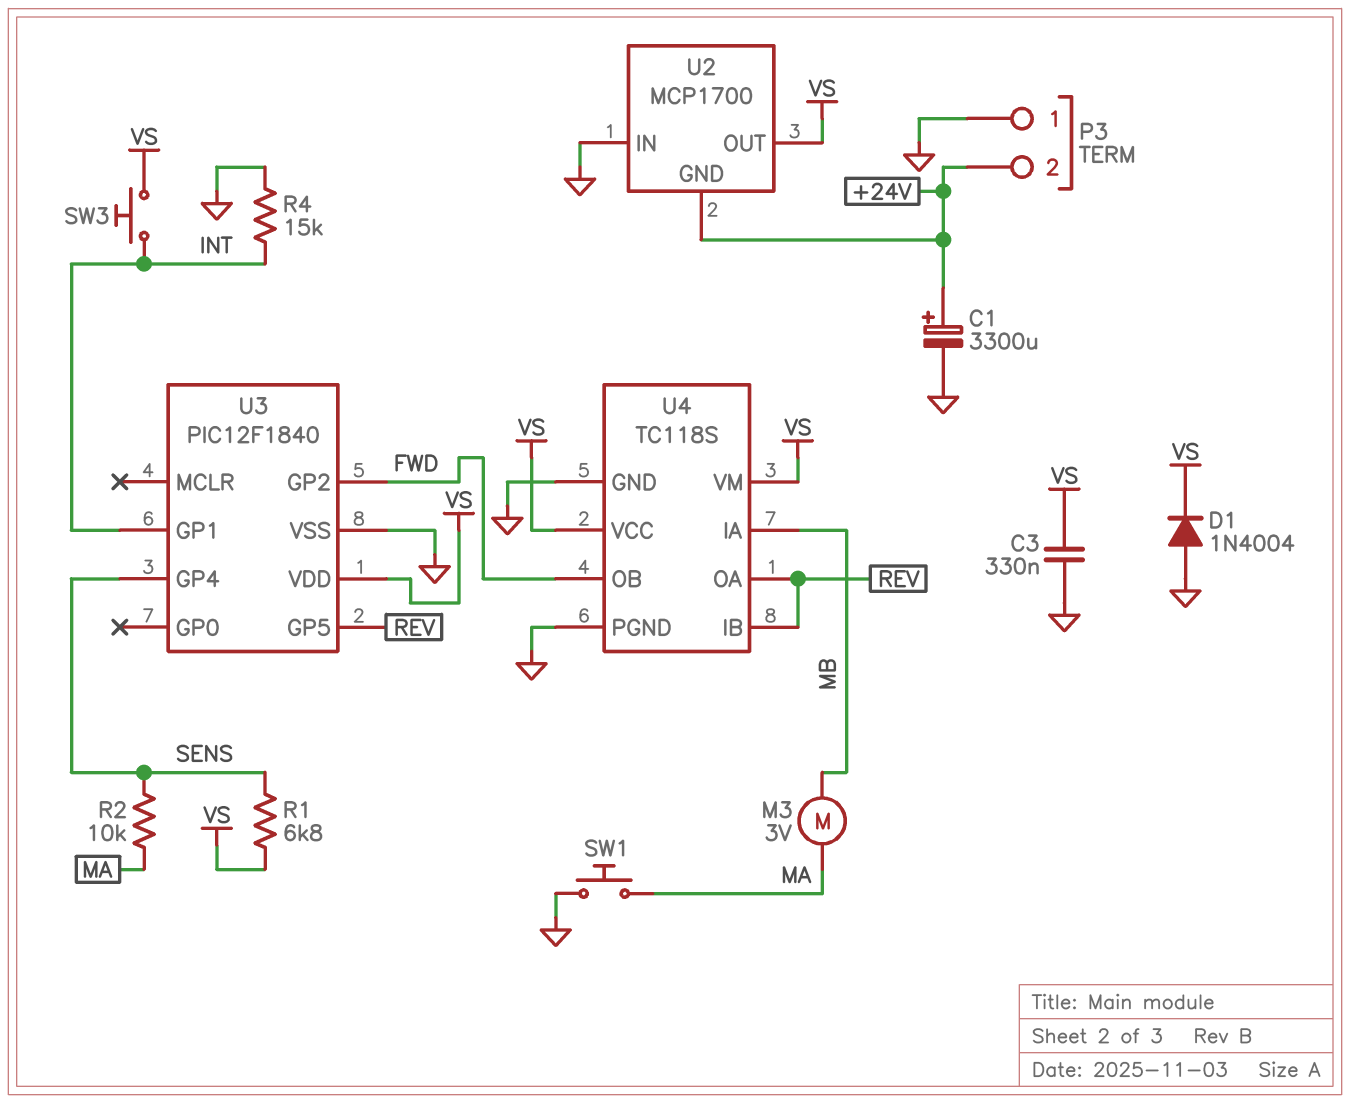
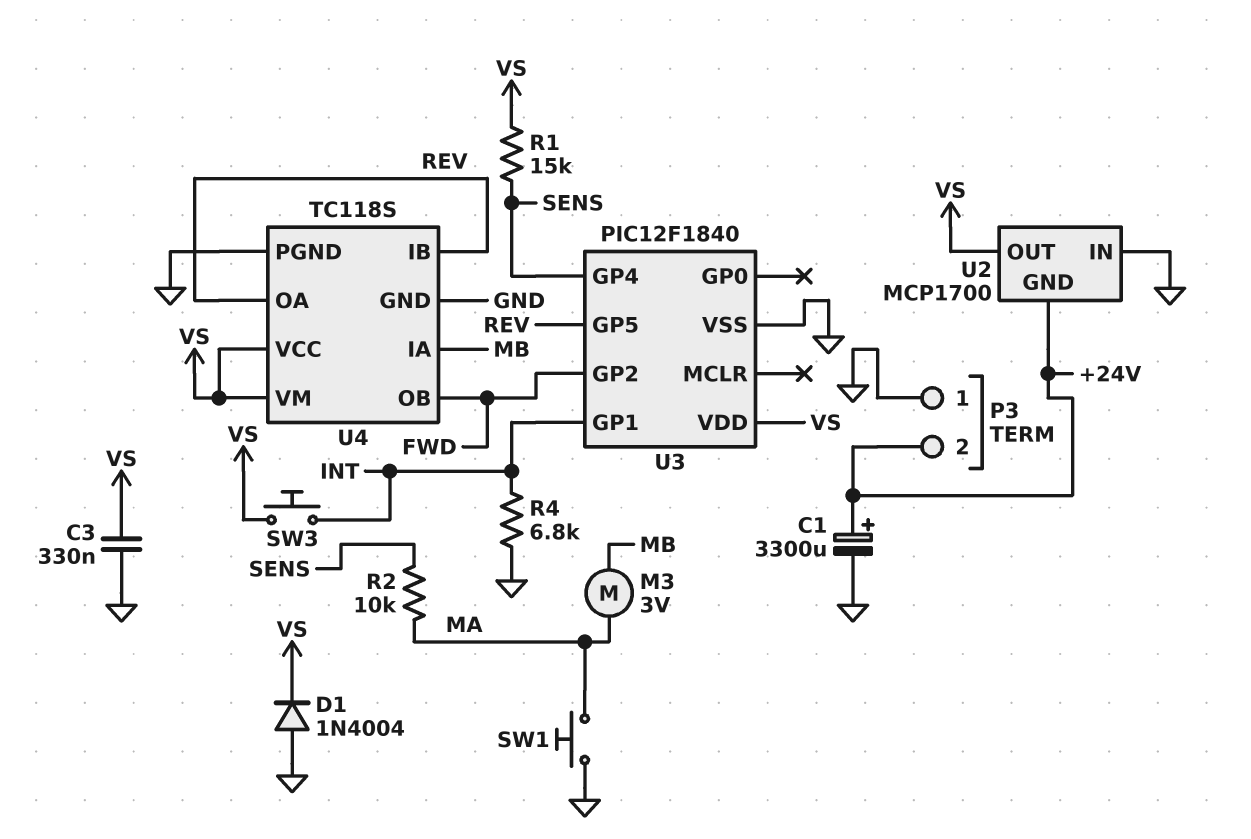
R1: 6.8k (SENS, VS) -> 15k (SENS, VS)
R4: 15k (GND, INT) -> 6.8k (GND, INT)

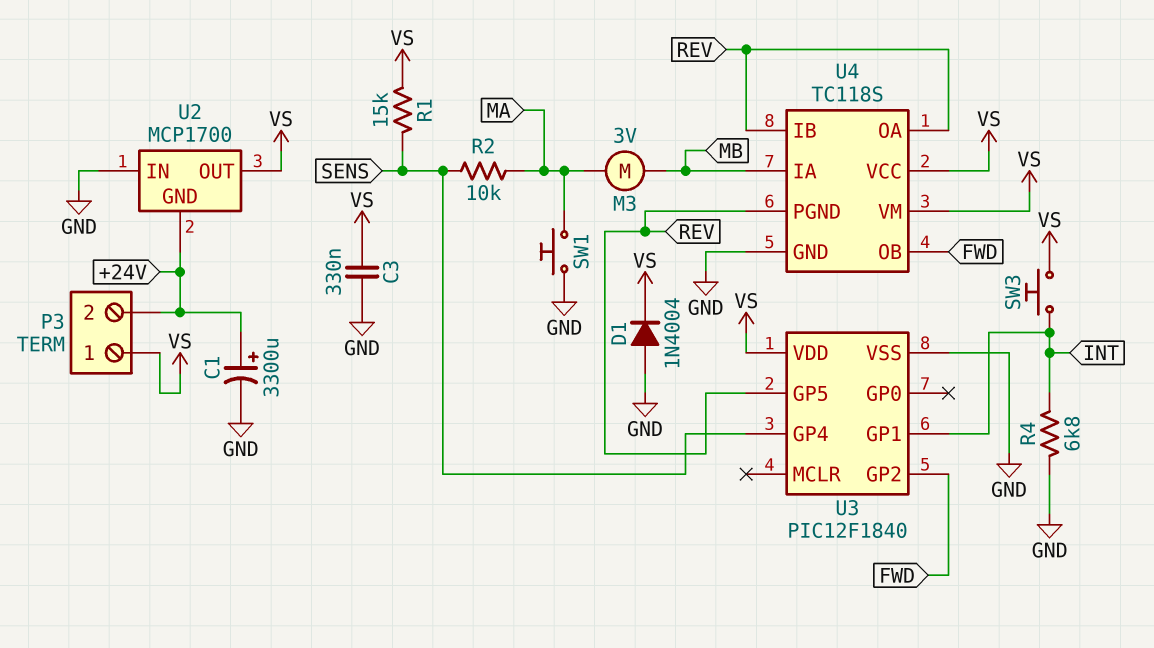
P3 pin 1: GND -> VS
U4 pin PGND: GND -> REV

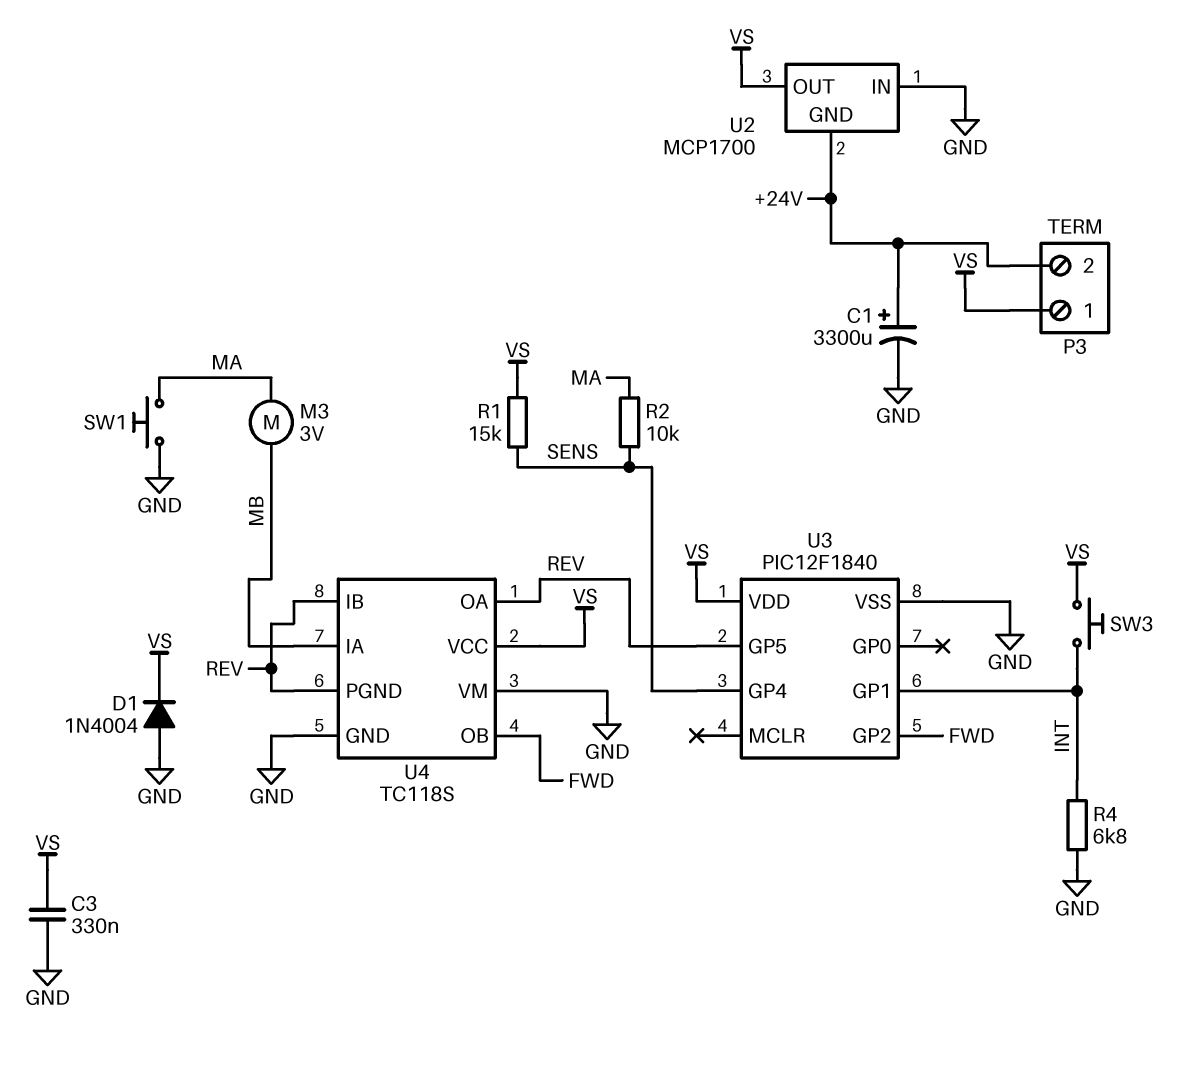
U4 pin VM: VS -> GND

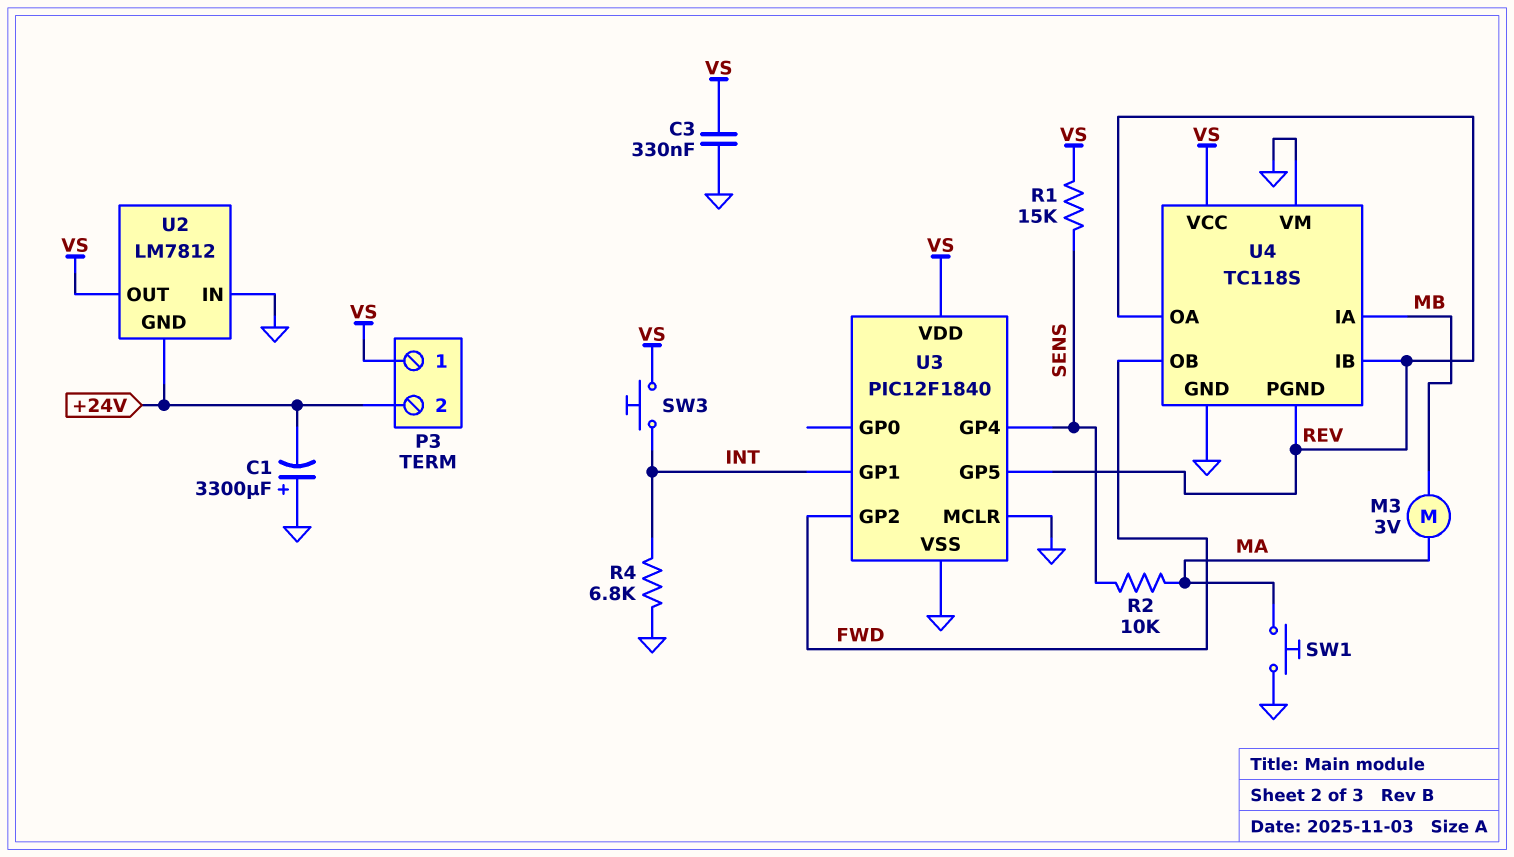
C1: 3300uF (plus +24V, minus GND) -> 3300uF (plus GND, minus +24V)
D1: diode 1N4004 (A GND, K VS) -> none
U2: MCP1700 -> LM7812
U3 pin MCLR: none -> GND

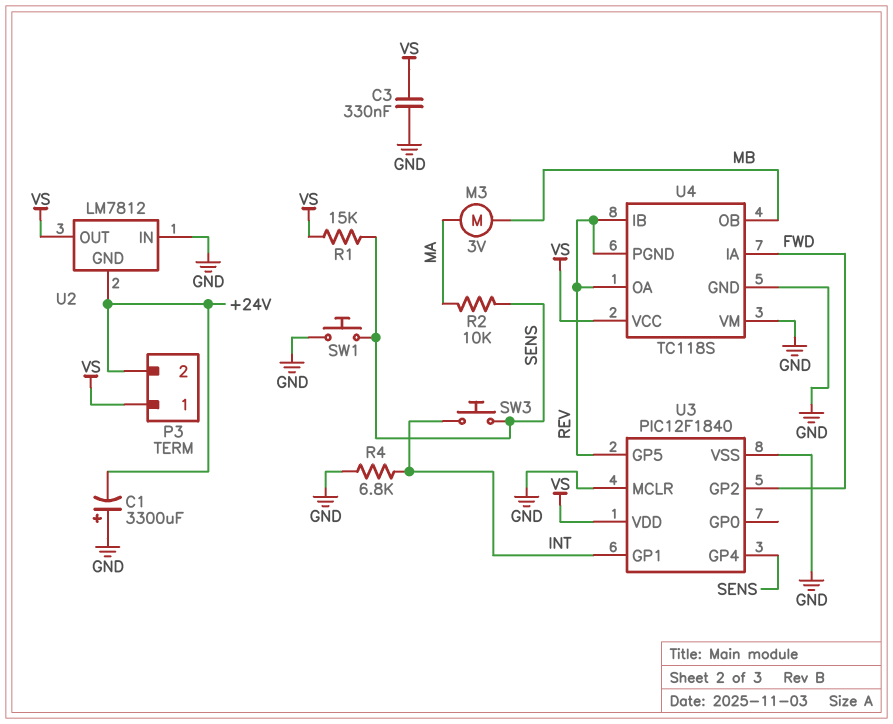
SW1: button (GND, MA) -> button (GND, SENS)
SW3: button (INT, VS) -> button (INT, SENS)
U4 pin IA: MB -> FWD
U4 pin OB: FWD -> MB

